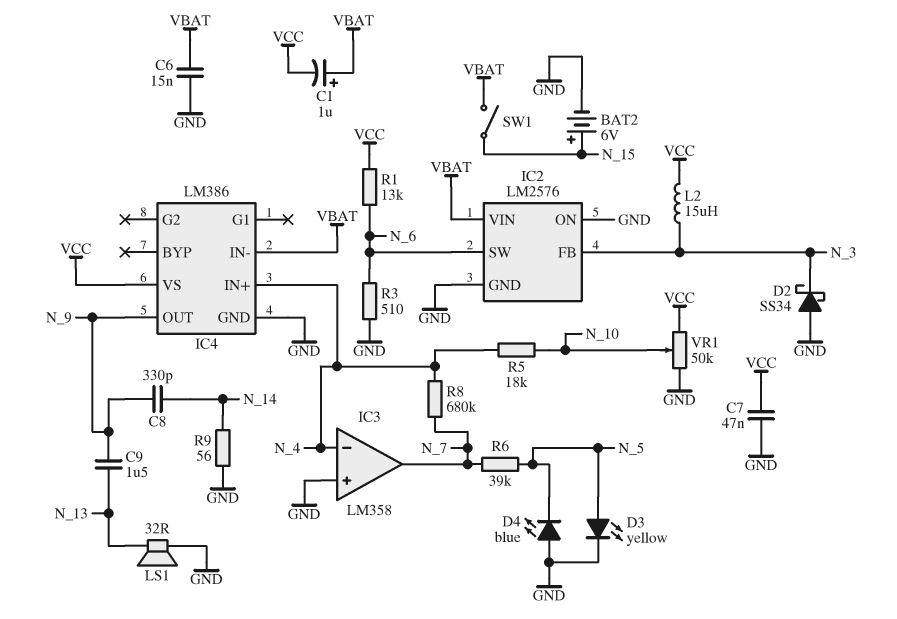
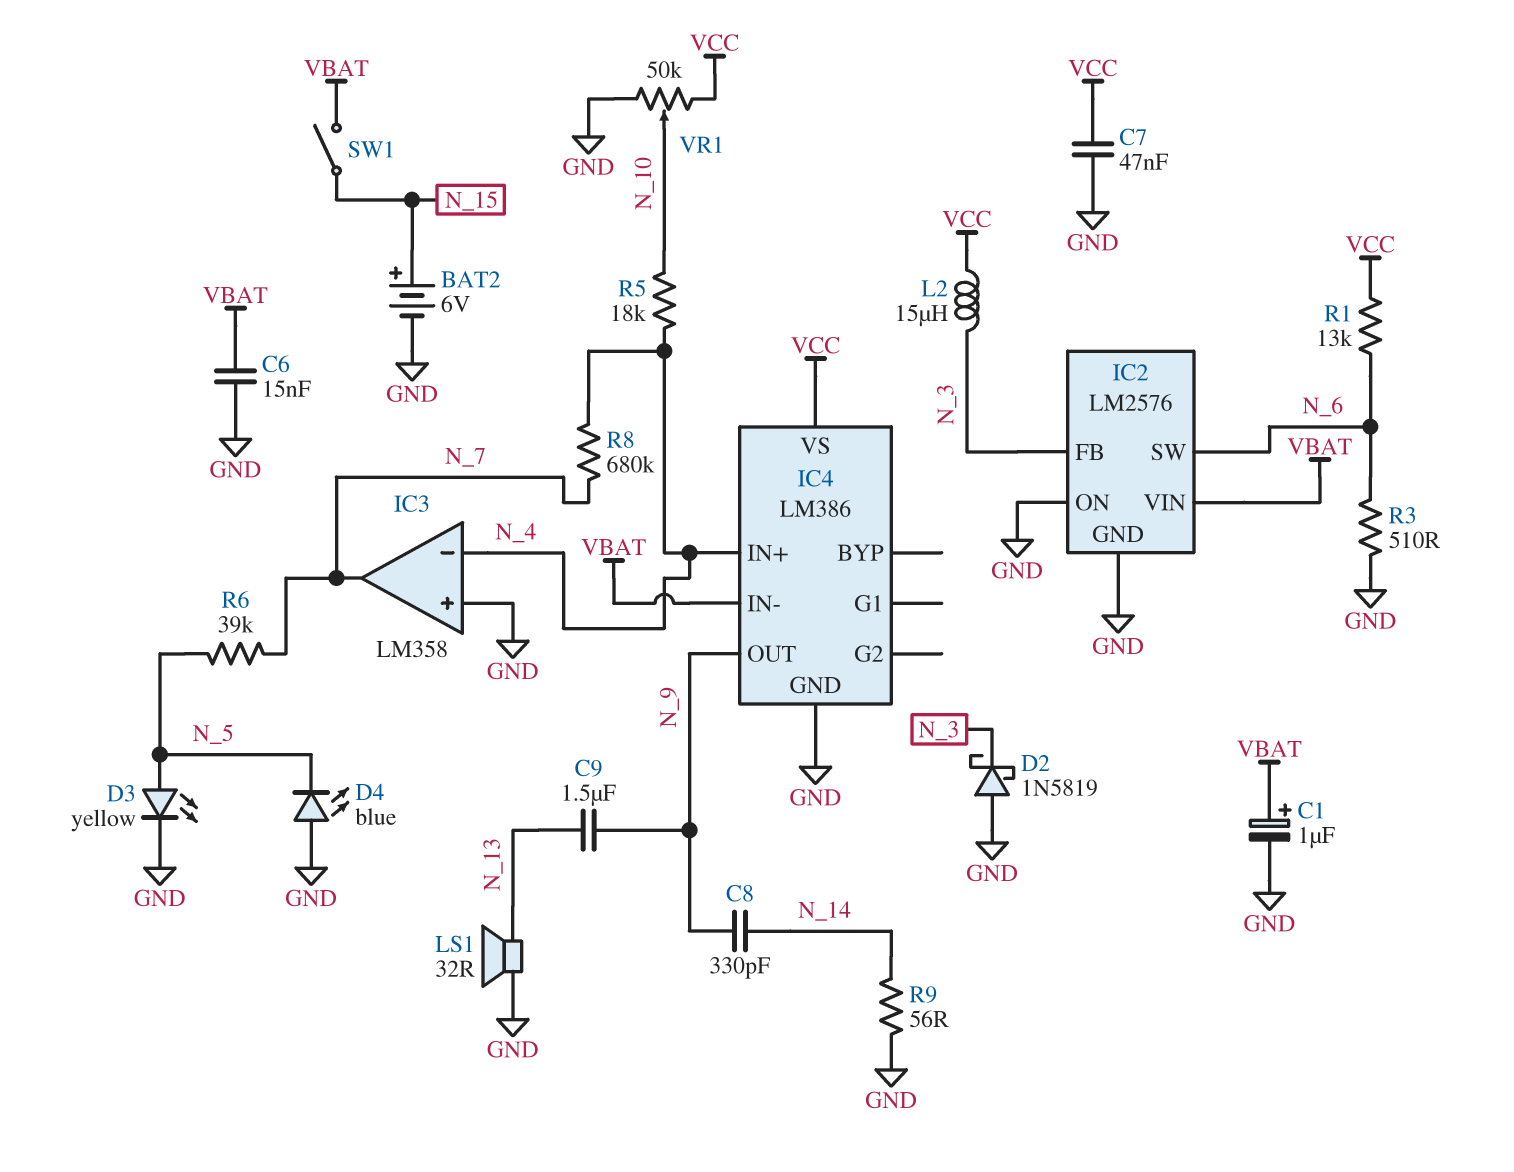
C1: 1uF (plus VBAT, minus VCC) -> 1uF (plus VBAT, minus GND)
D2: schottky SS34 (A GND, K N_3) -> schottky 1N5819 (A GND, K N_3)

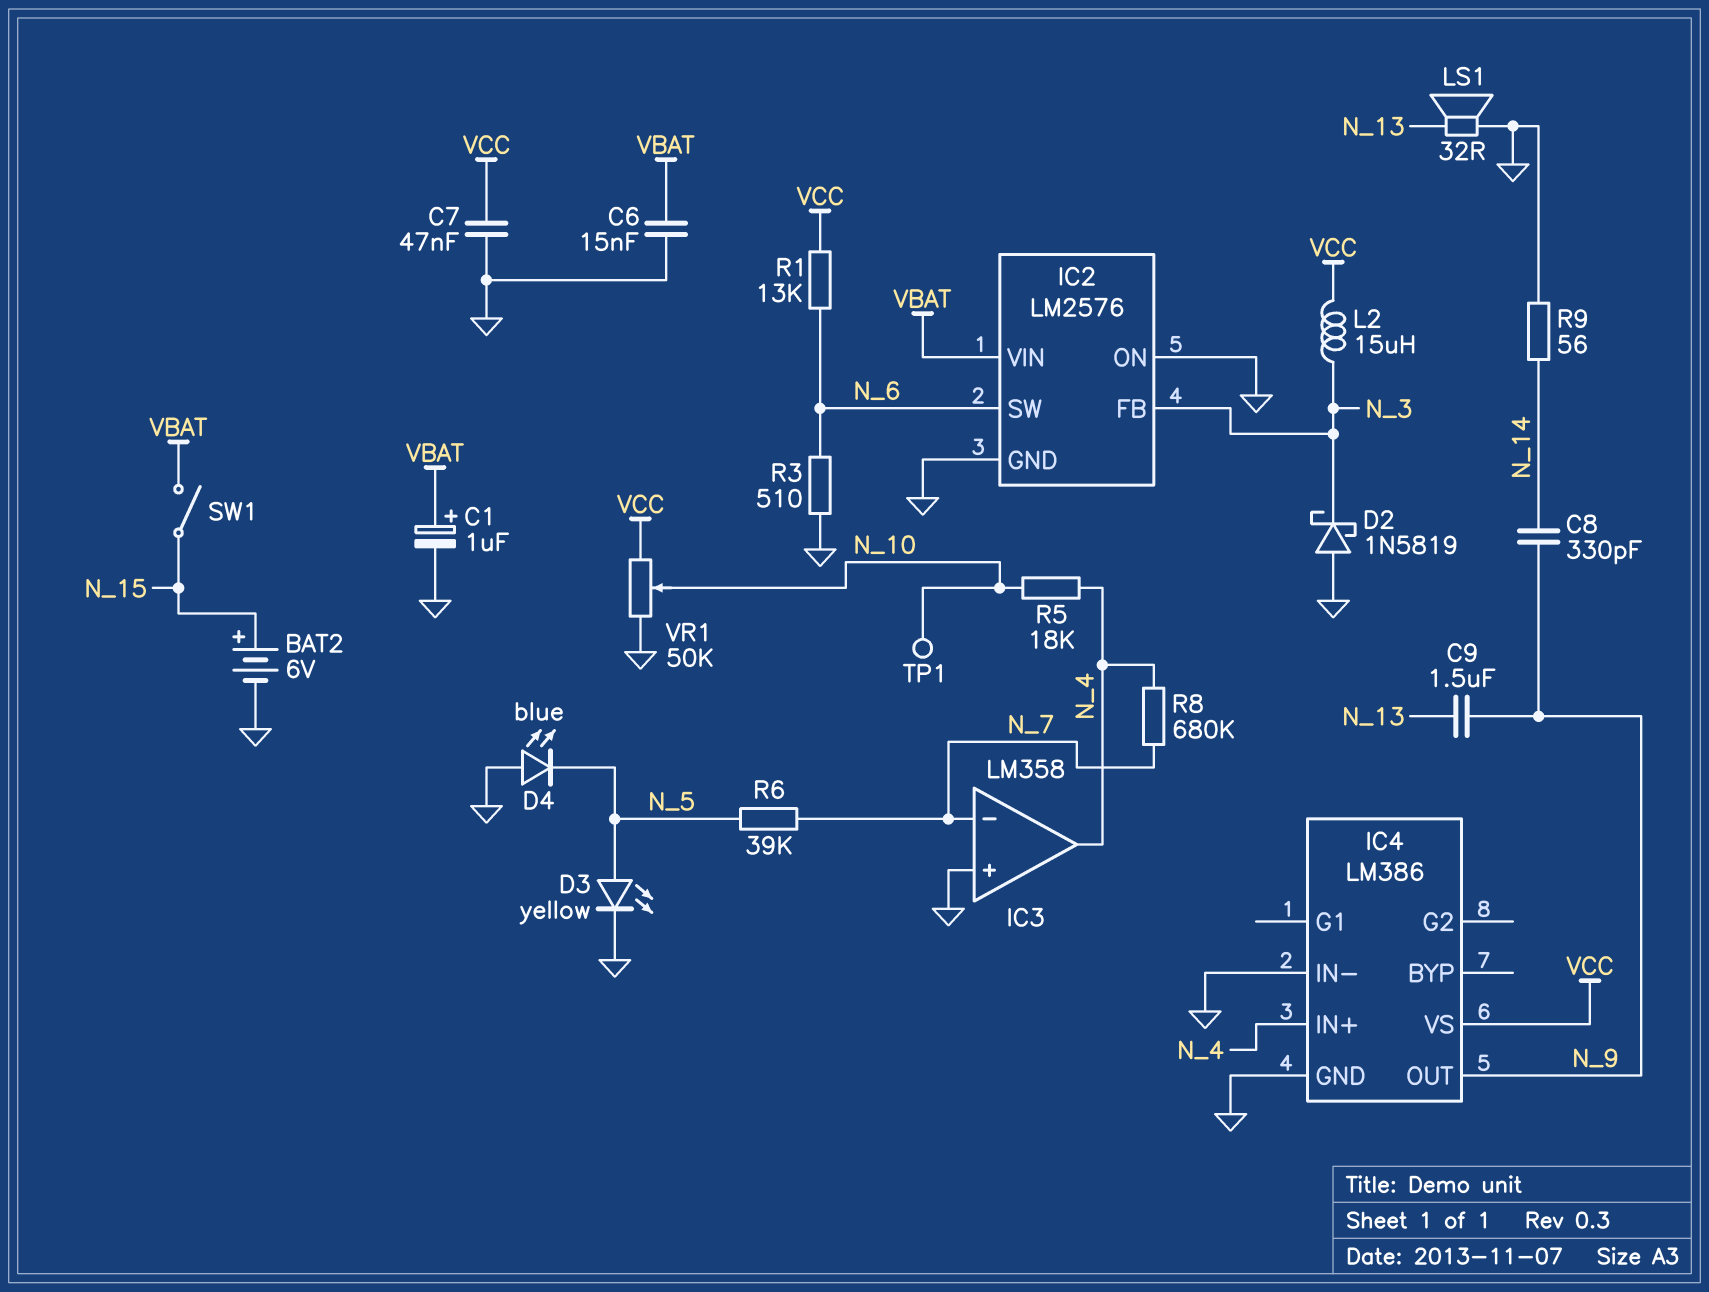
IC3 pin in-: N_4 -> N_7
IC3 pin out: N_7 -> N_4
IC4 pin IN-: VBAT -> GND
TP1: none -> test point (N_10)

